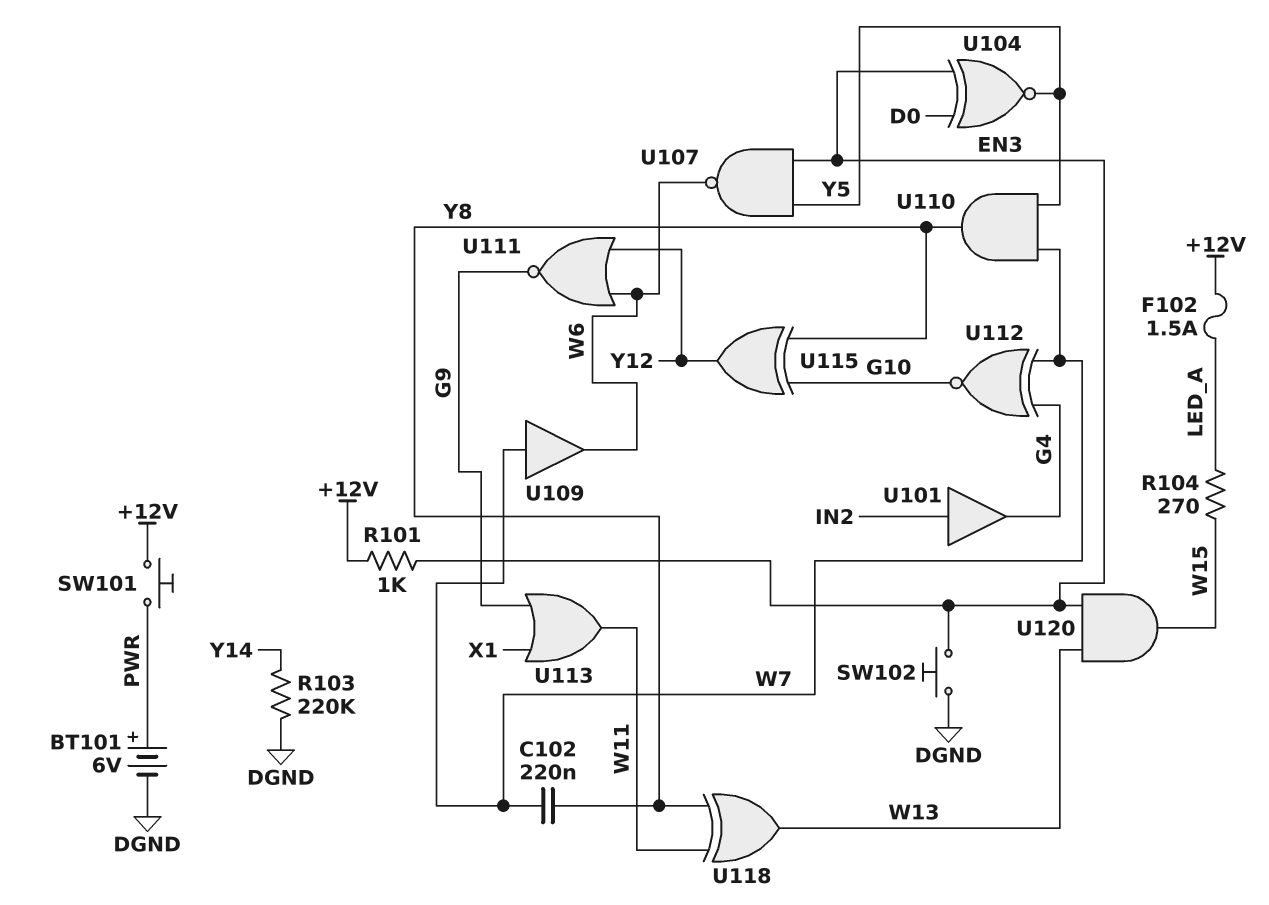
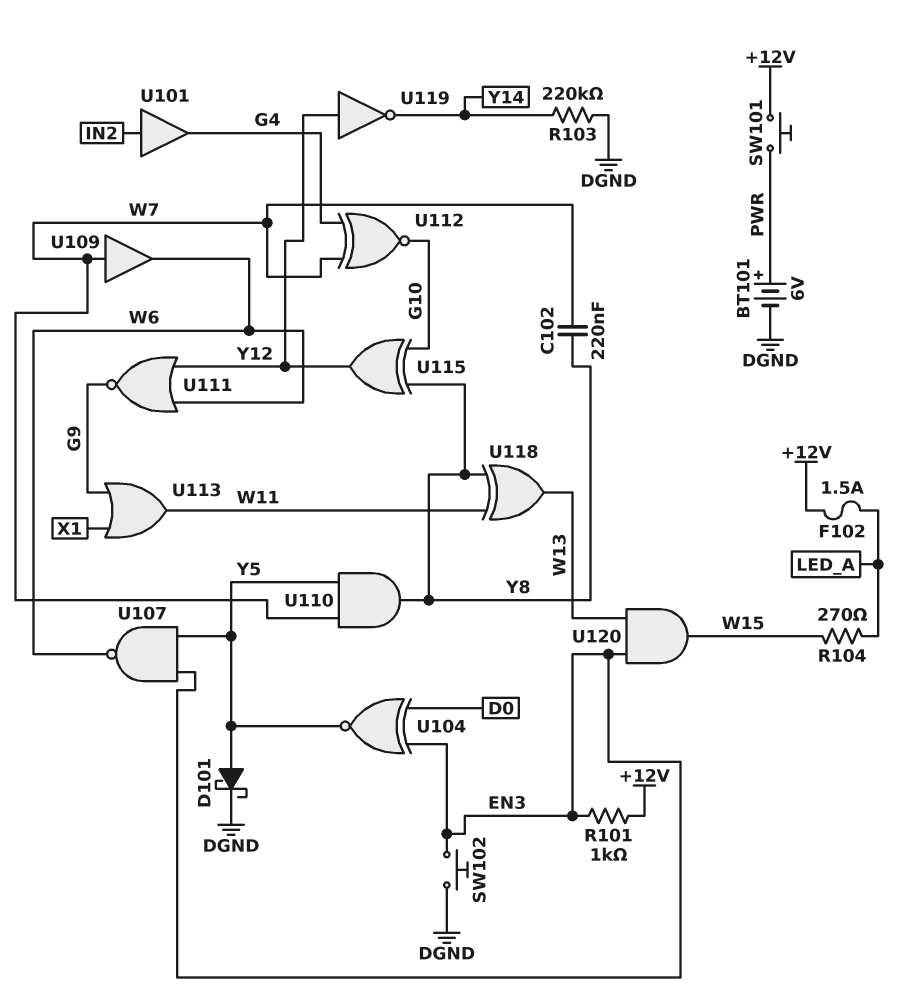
D101: none -> schottky (A Y5, K DGND)
U119: none -> NOT (in Y12, out Y14)

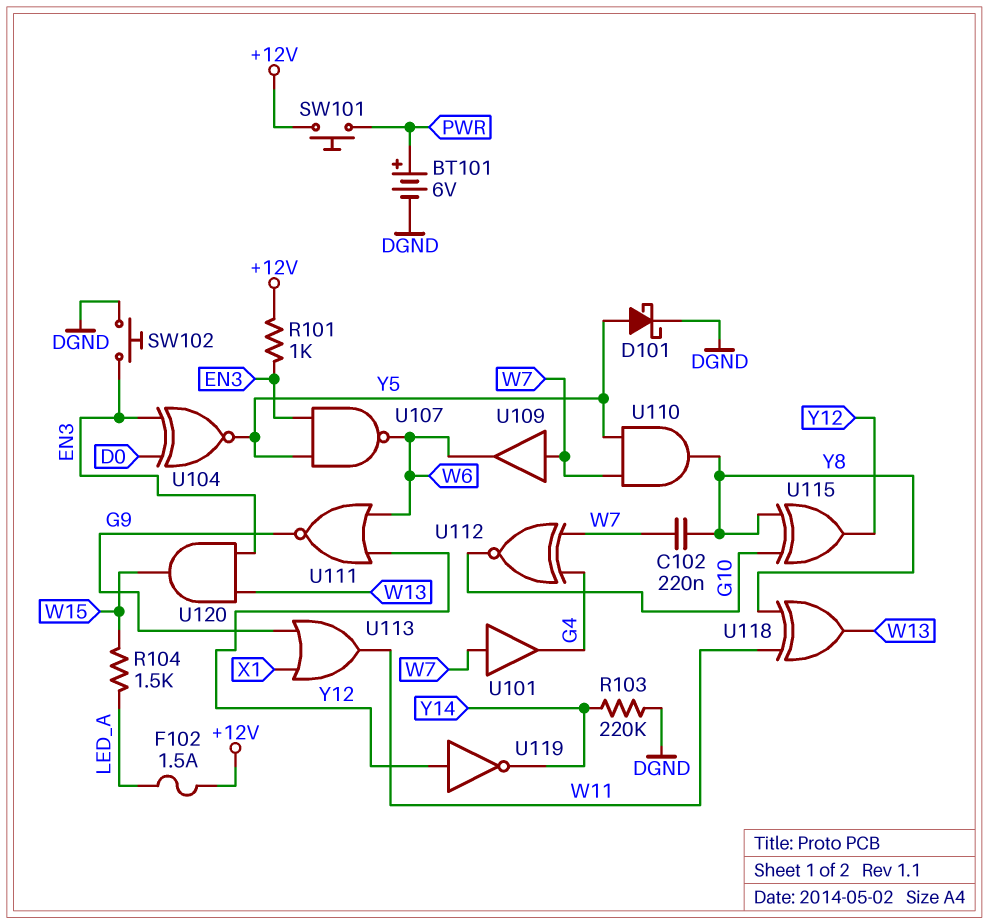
R104: 270 (LED_A, W15) -> 1.5k (LED_A, W15)
U101: buffer (in IN2, out G4) -> buffer (in W7, out G4)

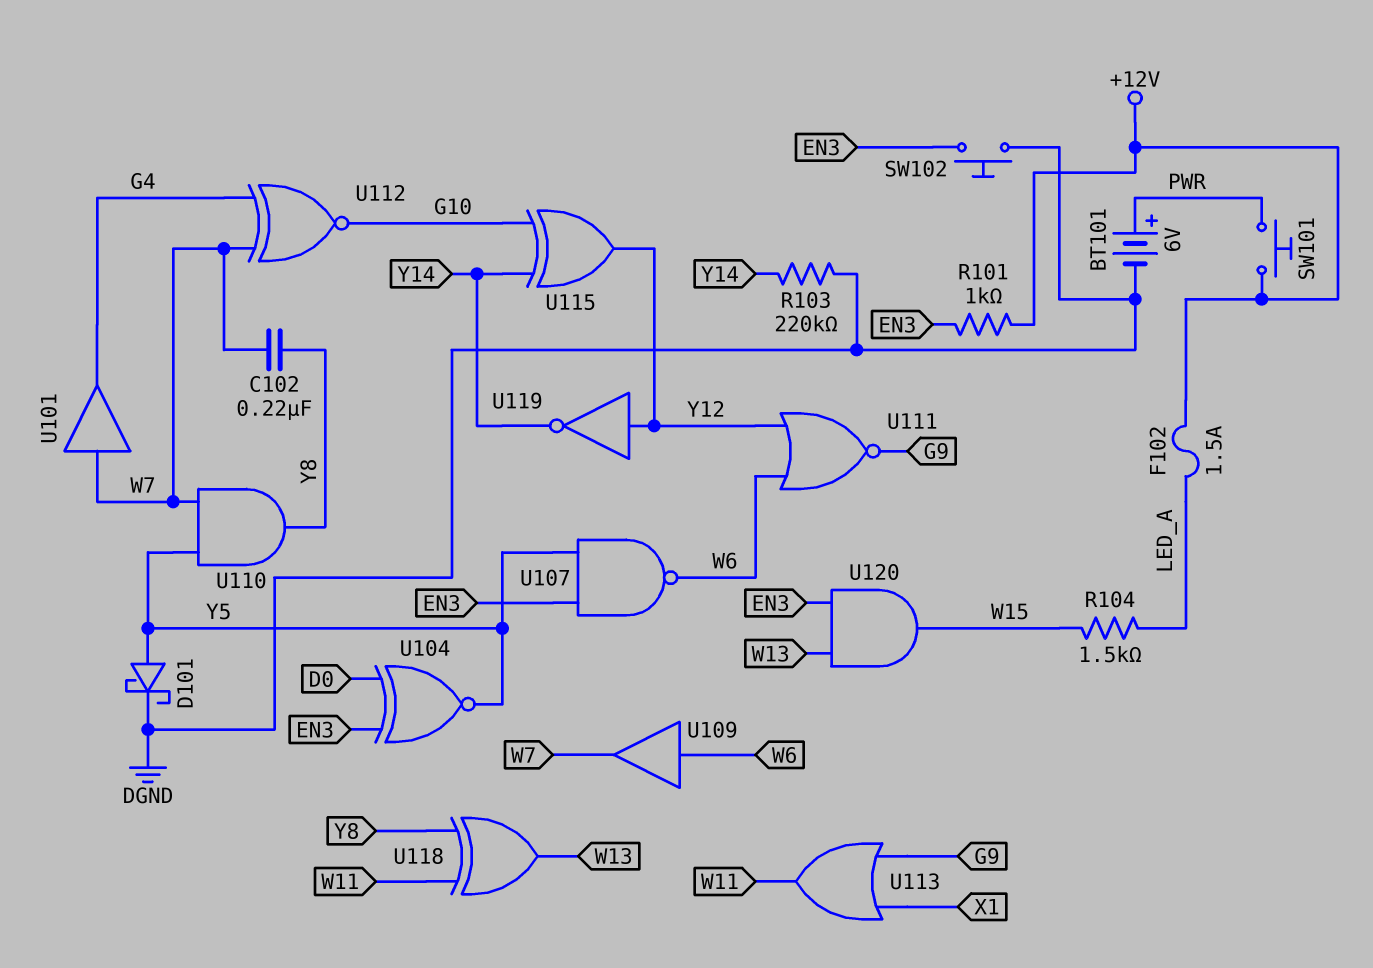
U109: buffer (in W7, out W6) -> buffer (in W6, out W7)
U115: XOR (in G10, in Y8, out Y12) -> XOR (in G10, in Y14, out Y12)

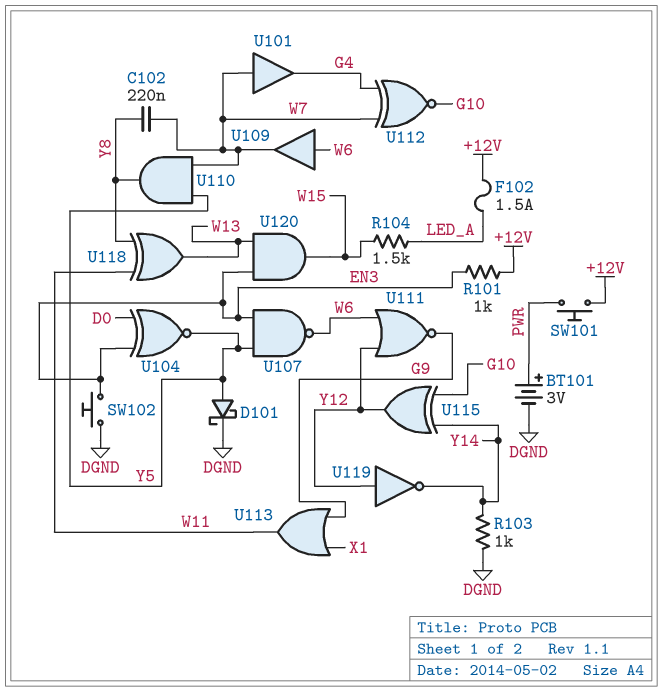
BT101: 6V (plus PWR, minus DGND) -> 3V (plus PWR, minus DGND)
R103: 220k (DGND, Y14) -> 1k (DGND, Y14)

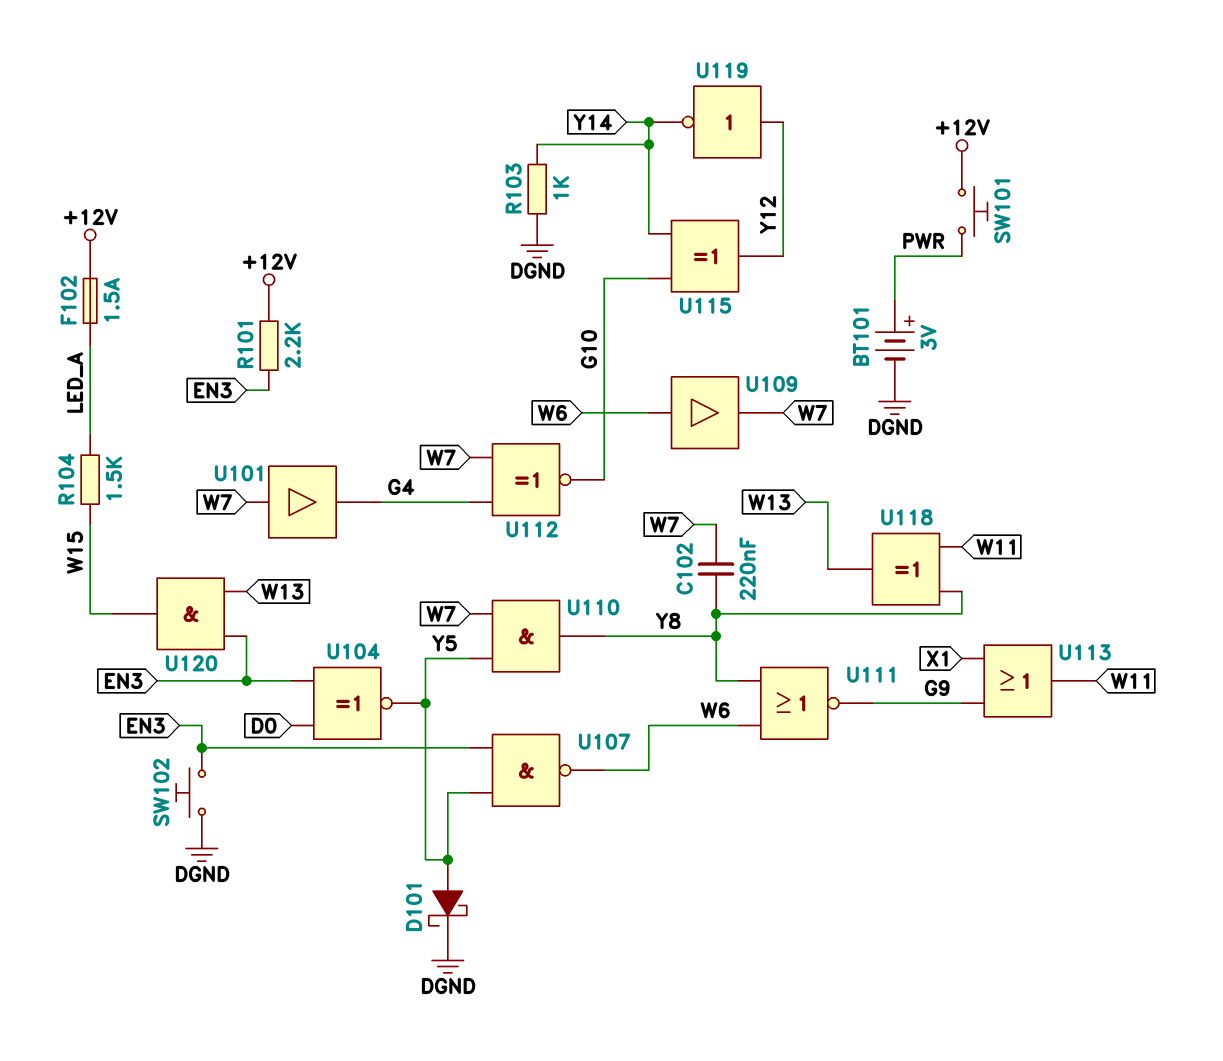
R101: 1k (+12V, EN3) -> 2.2k (+12V, EN3)
U111: NOR (in W6, in Y12, out G9) -> NOR (in W6, in Y8, out G9)

